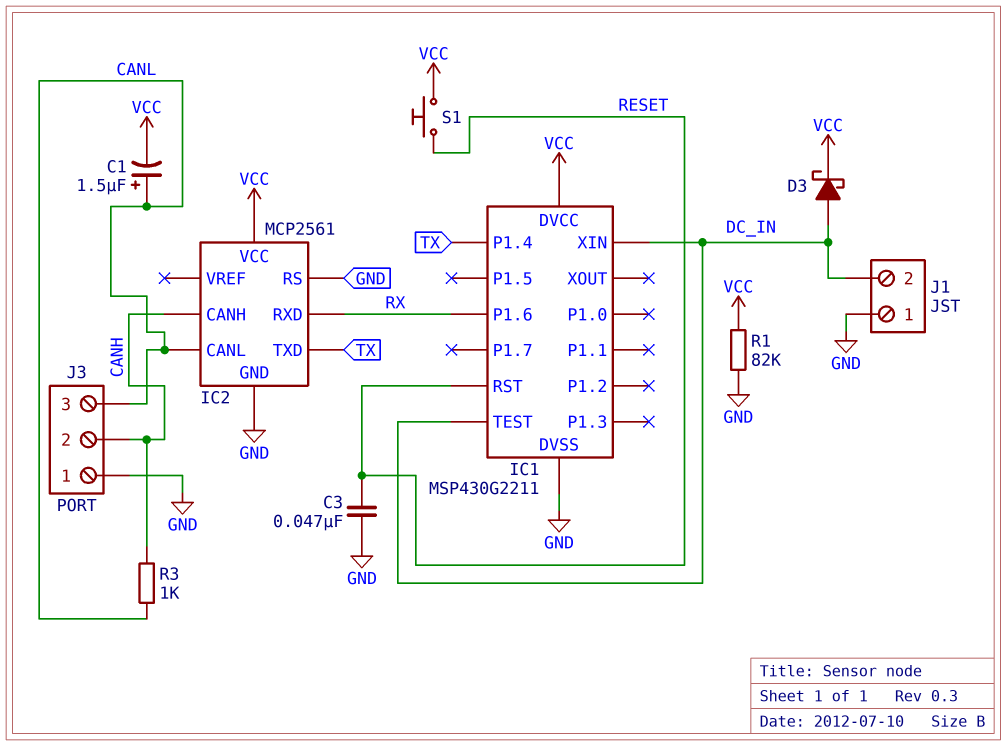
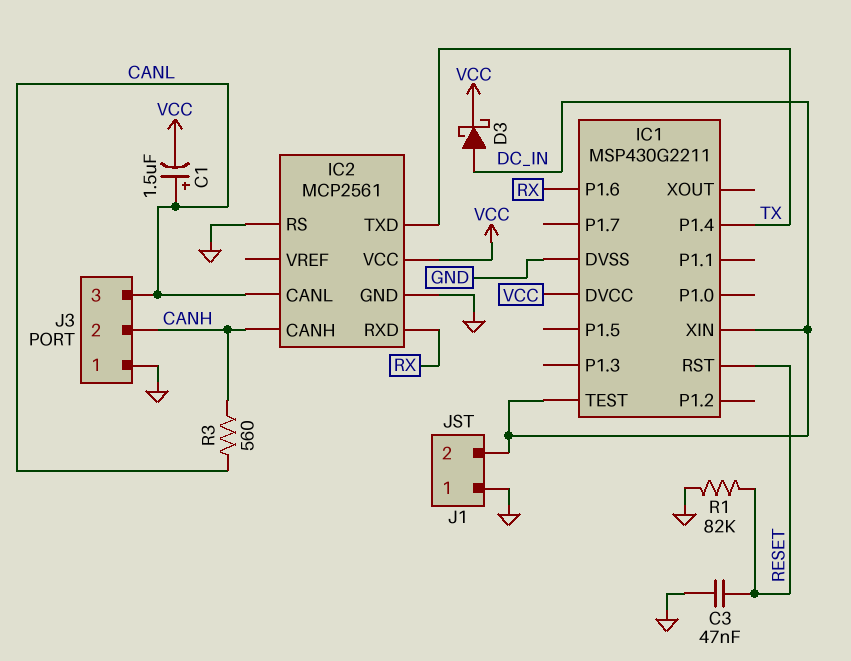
R1: 82k (GND, VCC) -> 82k (GND, RESET)
R3: 1k (CANH, CANL) -> 560 (CANH, CANL)
S1: button (RESET, VCC) -> none

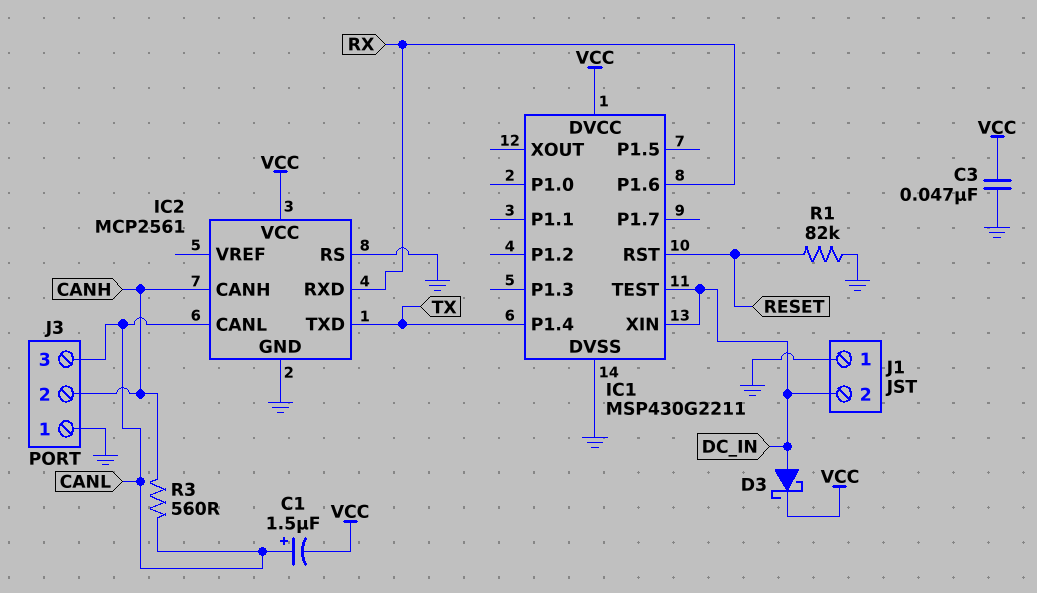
C3: 47nF (GND, RESET) -> 47nF (GND, VCC)

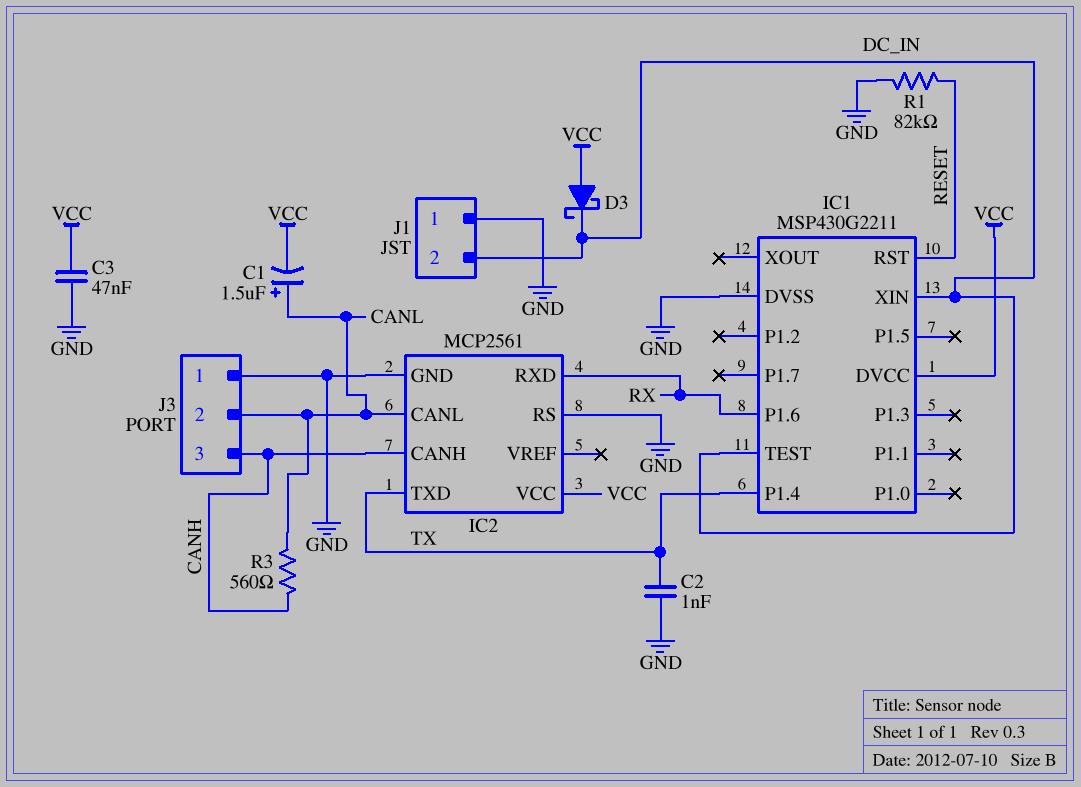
C2: none -> 1nF (GND, TX)
D3: schottky (A DC_IN, K VCC) -> schottky (A VCC, K DC_IN)
J3 pin 2: CANH -> CANL
J3 pin 3: CANL -> CANH

